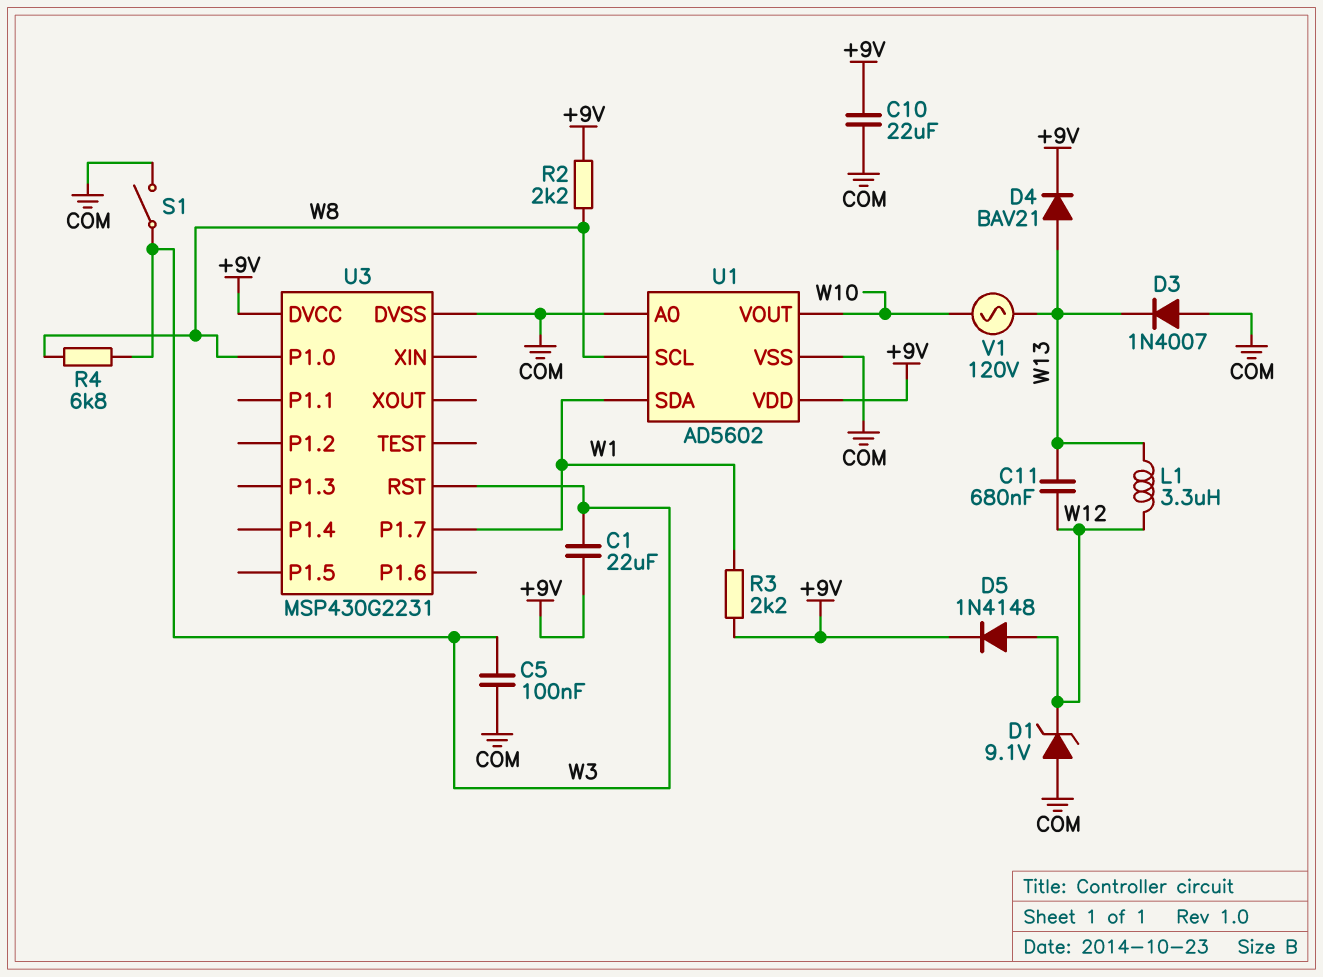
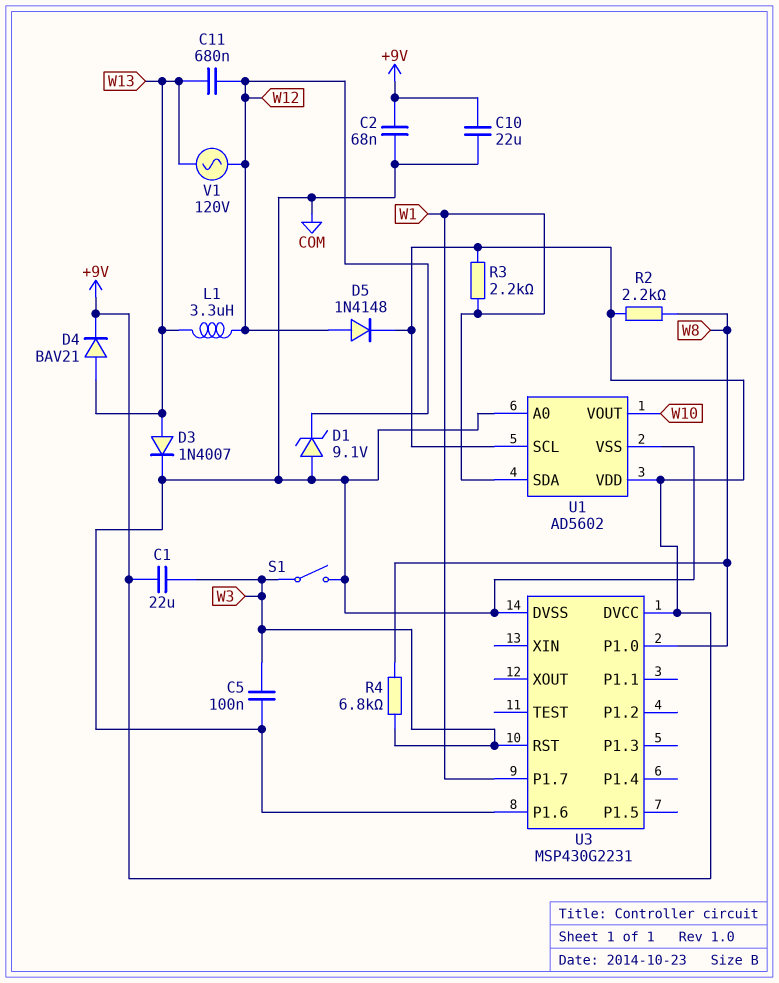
C2: none -> 68nF (+9V, COM)
D3: diode 1N4007 (A COM, K W13) -> diode 1N4007 (A W13, K COM)
U1 pin SCL: W8 -> +9V
U3 pin P1.6: none -> COM
V1: AC 120V (W10, W13) -> AC 120V (W12, W13)

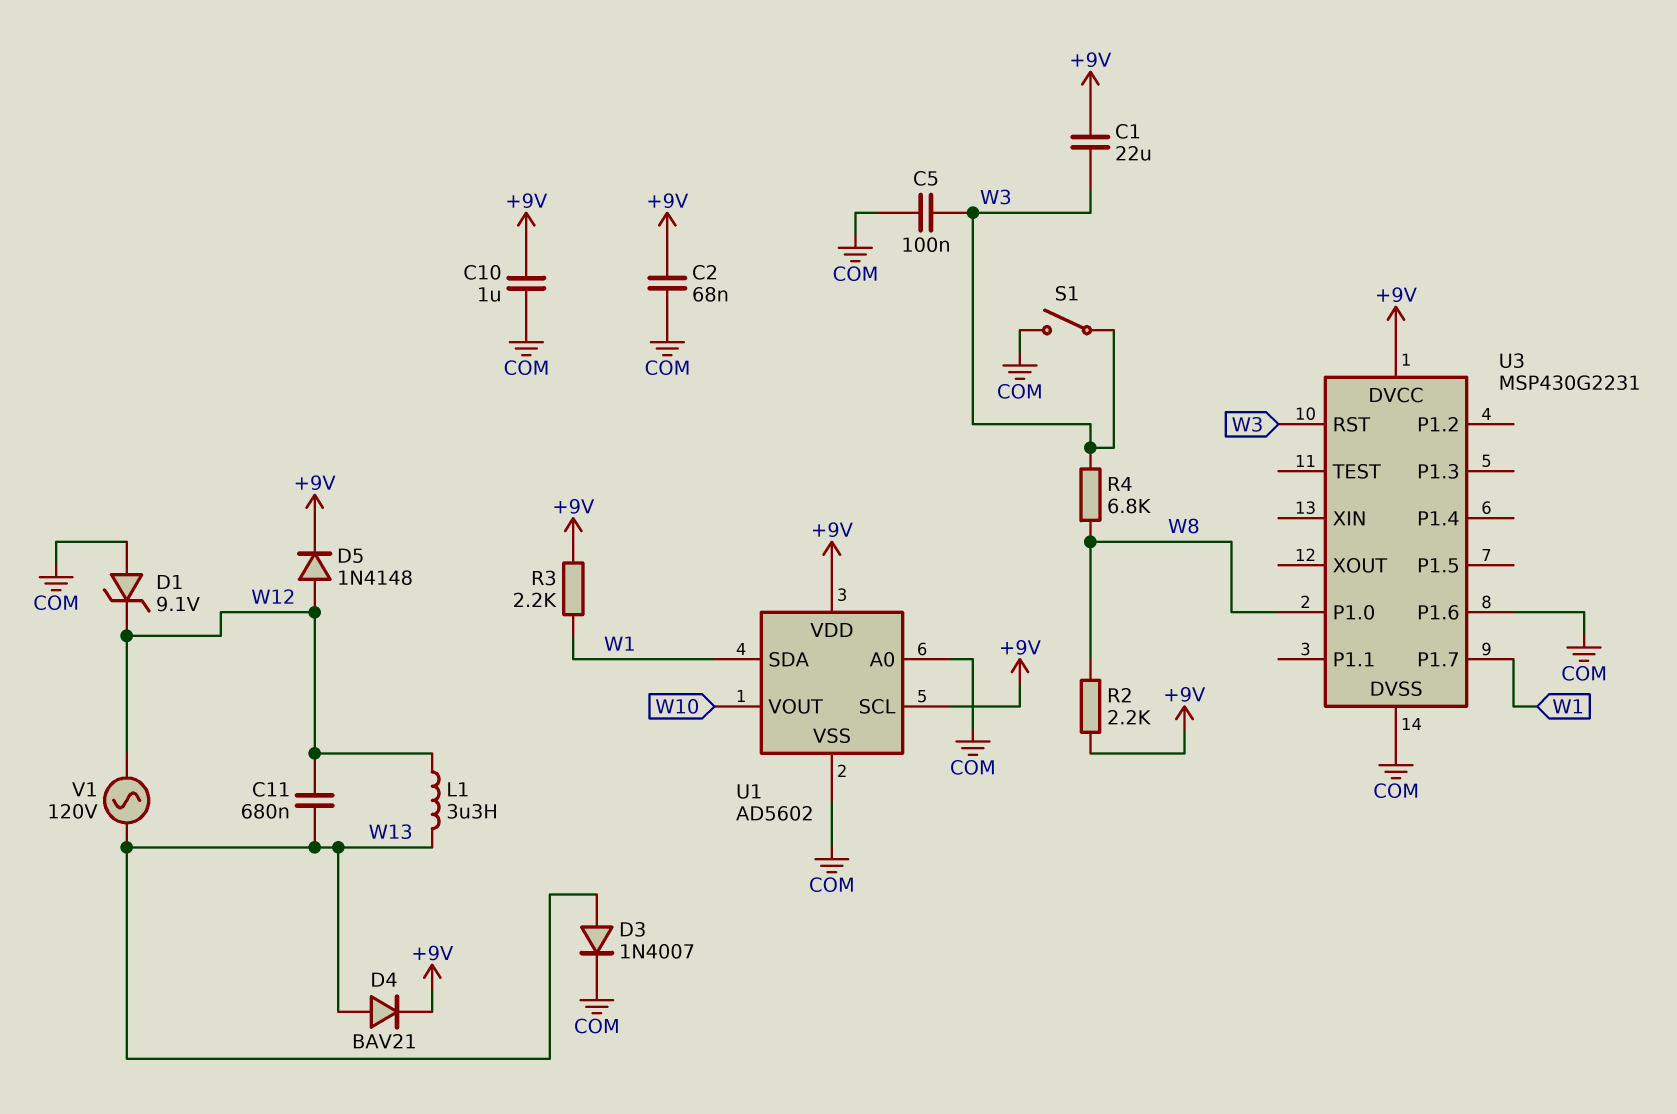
C10: 22uF (+9V, COM) -> 1uF (+9V, COM)

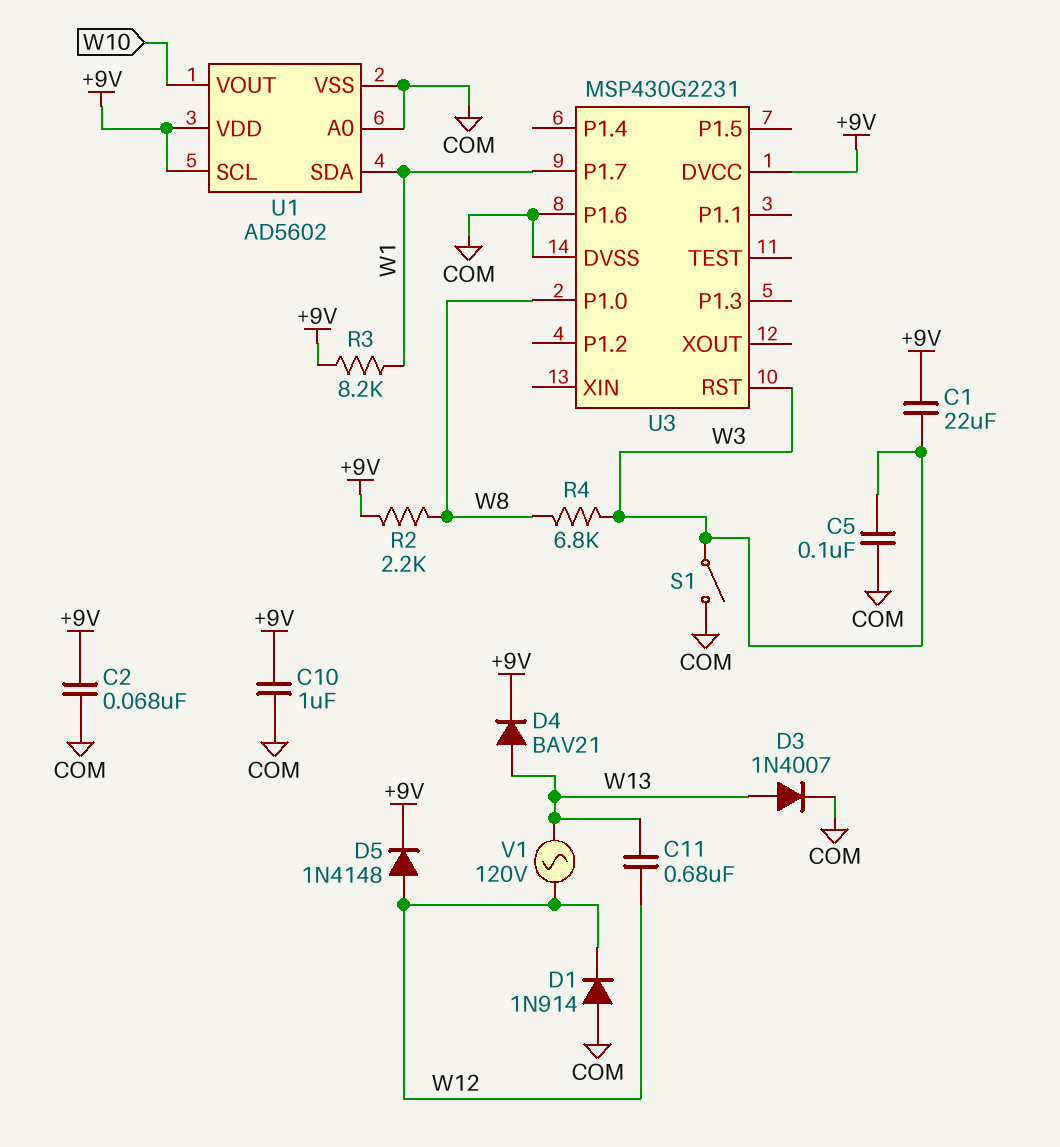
D1: zener 9.1V (A COM, K W12) -> diode 1N914 (A COM, K W12)
L1: 3.3uH (W12, W13) -> none
R3: 2.2k (+9V, W1) -> 8.2k (+9V, W1)

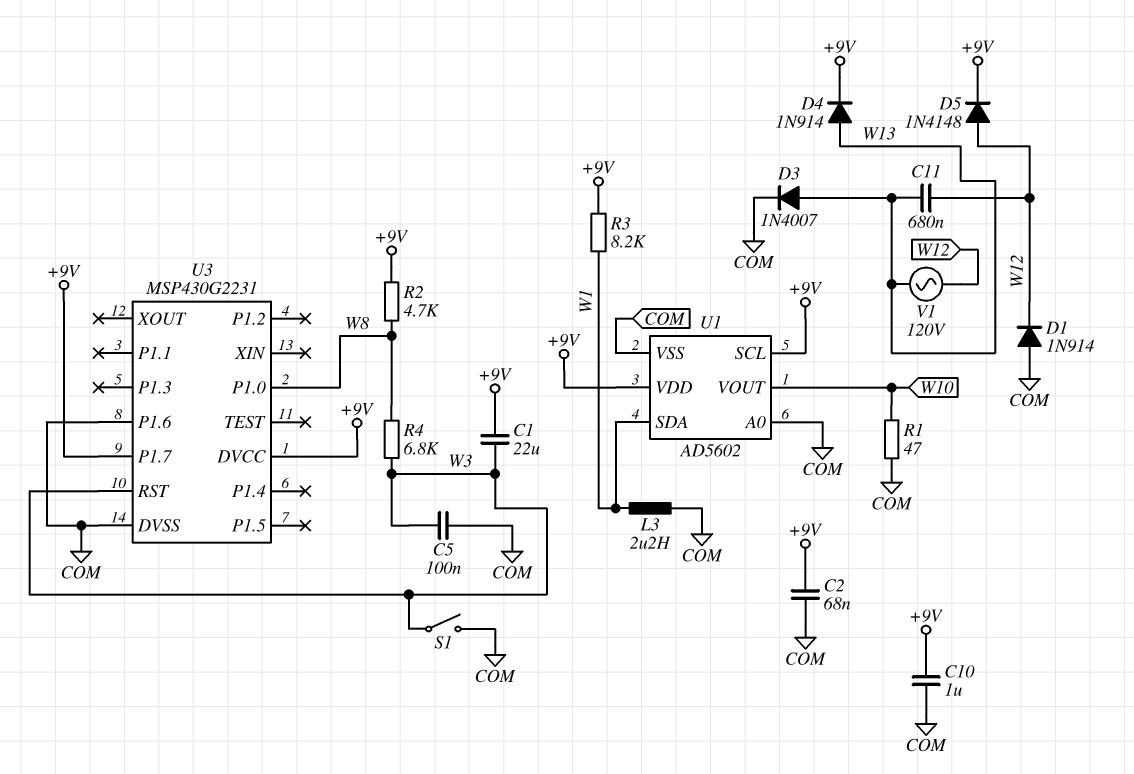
D4: diode BAV21 (A W13, K +9V) -> diode 1N914 (A W13, K +9V)
L3: none -> 2.2uH (COM, W1)
R1: none -> 47 (COM, W10)
R2: 2.2k (+9V, W8) -> 4.7k (+9V, W8)
U3 pin P1.7: W1 -> +9V

